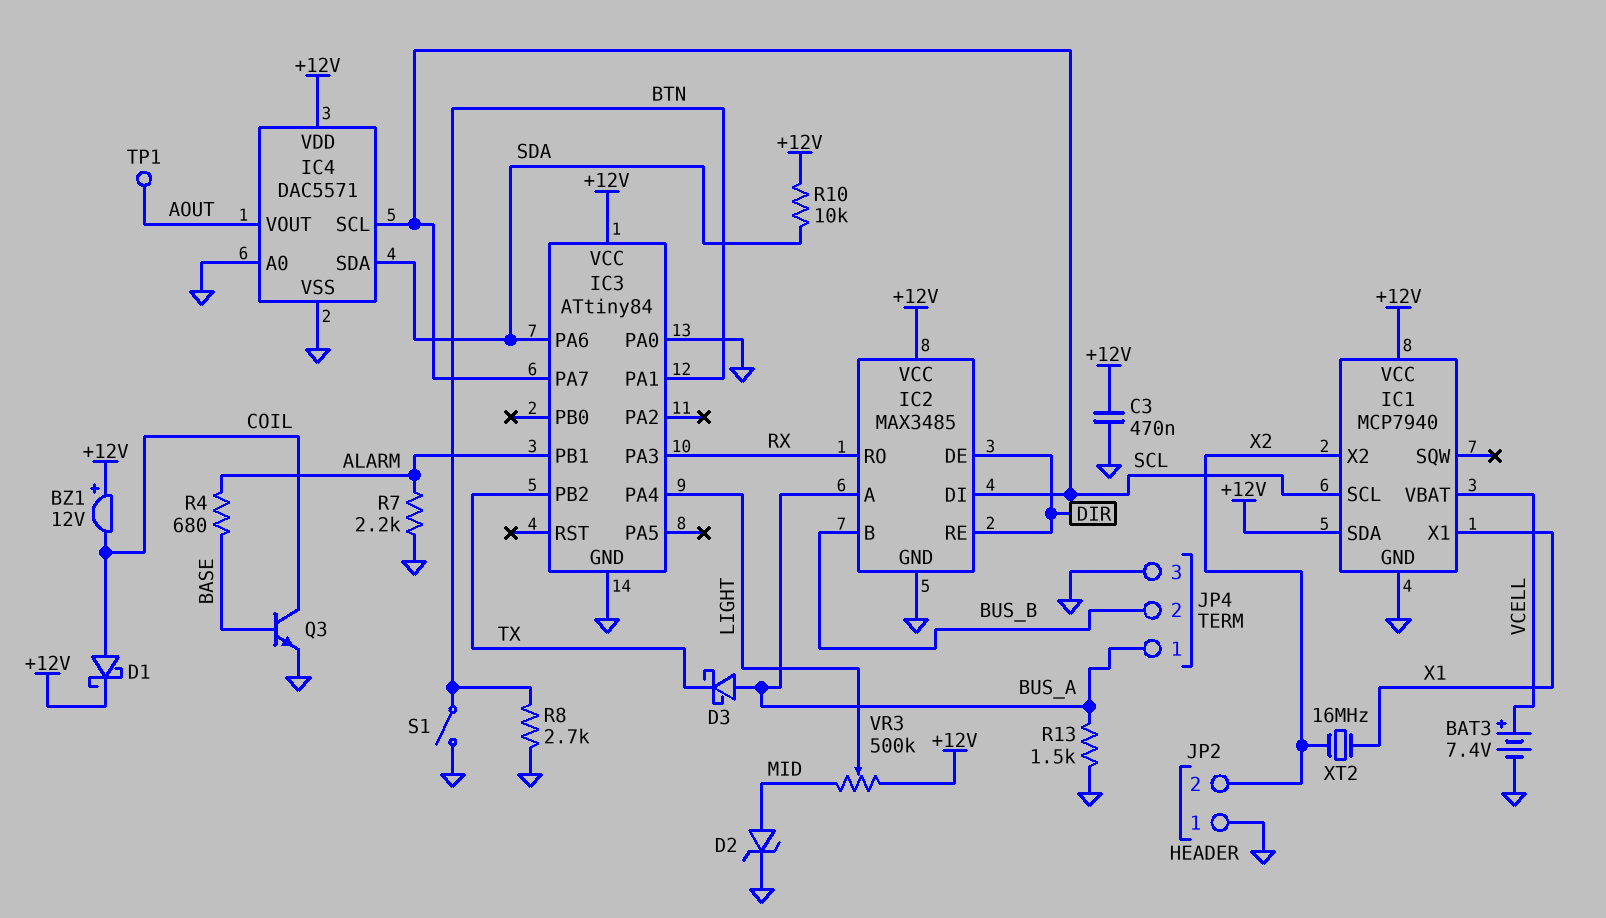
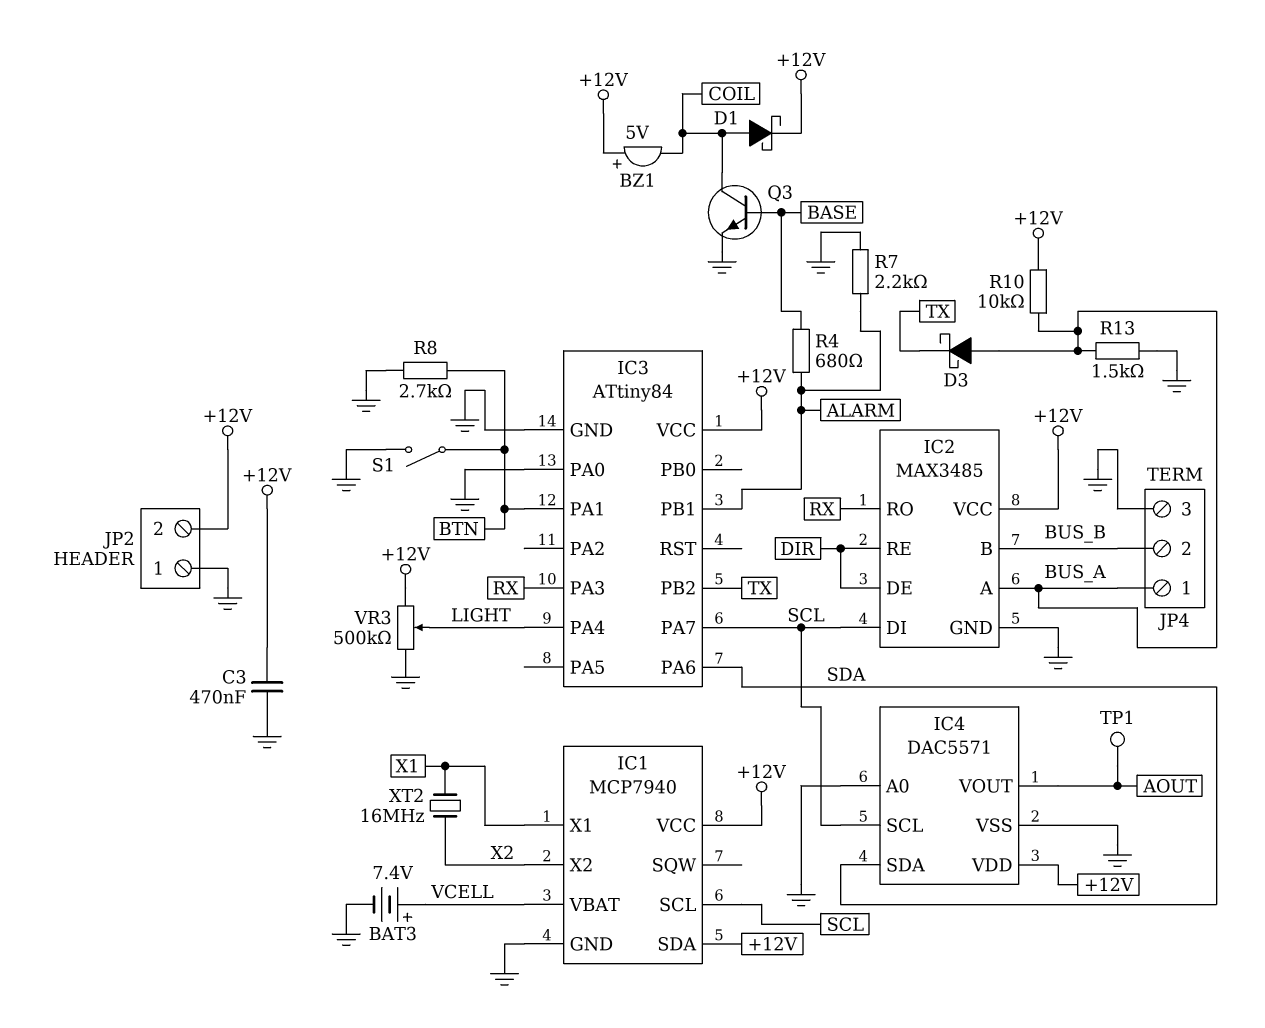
BZ1: buzzer 12V (plus +12V, minus COIL) -> buzzer 5V (plus +12V, minus COIL)
D2: zener (A MID, K GND) -> none
JP2 pin 2: X2 -> +12V
R10: 10k (+12V, SDA) -> 10k (+12V, BUS_A)
VR3: 500k (+12V, MID, wiper LIGHT) -> 500k (+12V, GND, wiper LIGHT)

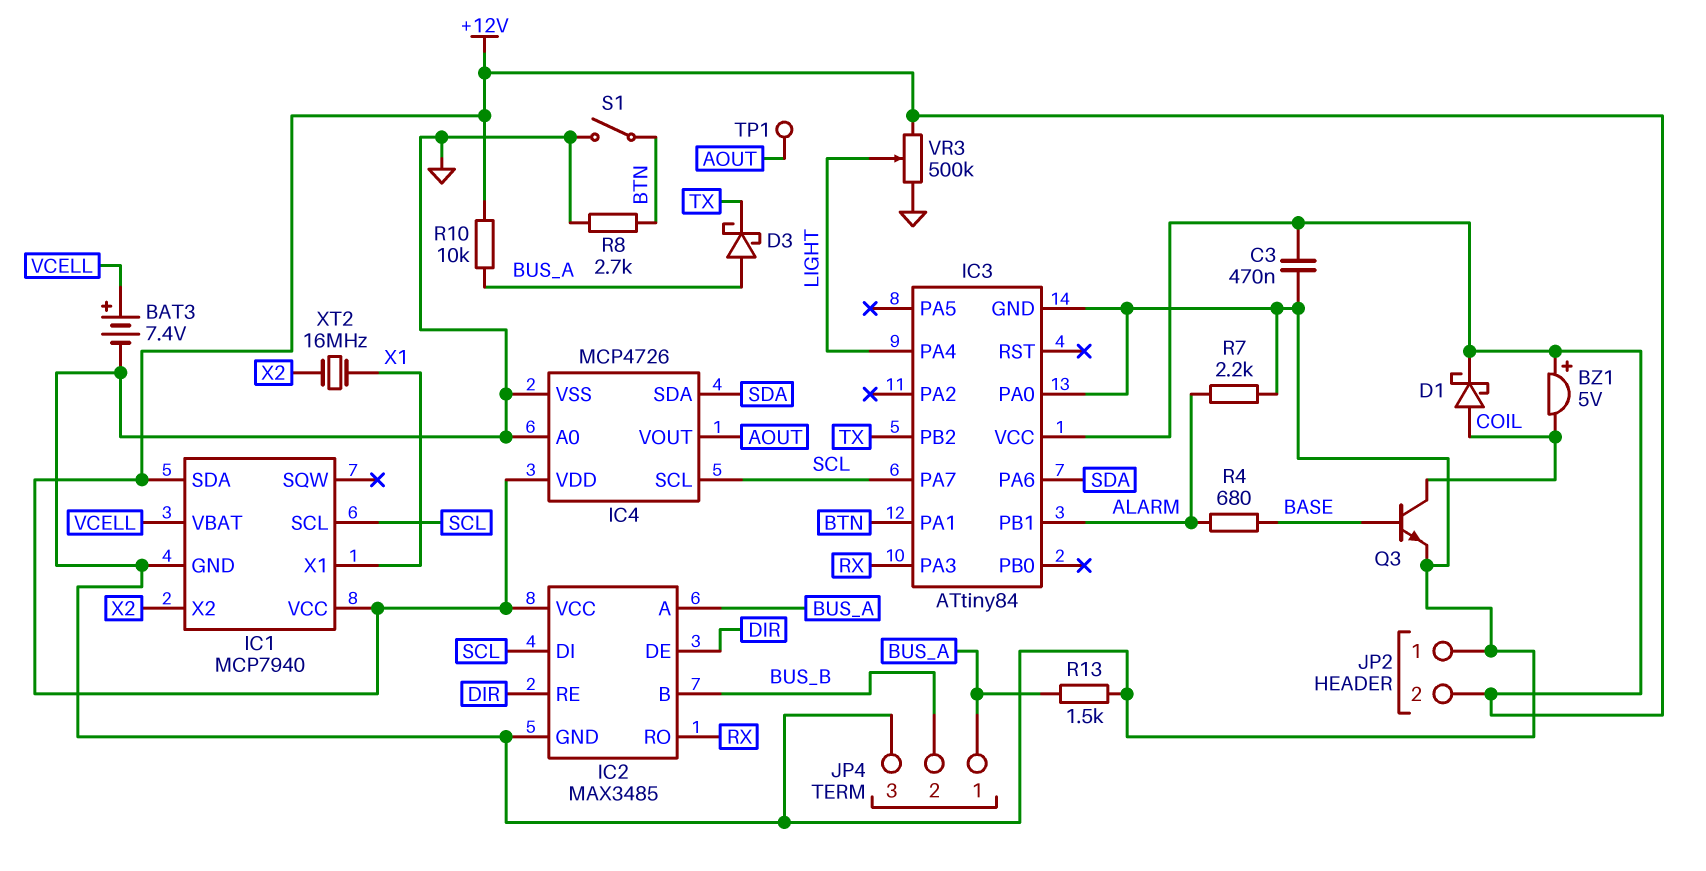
IC4: DAC5571 -> MCP4726

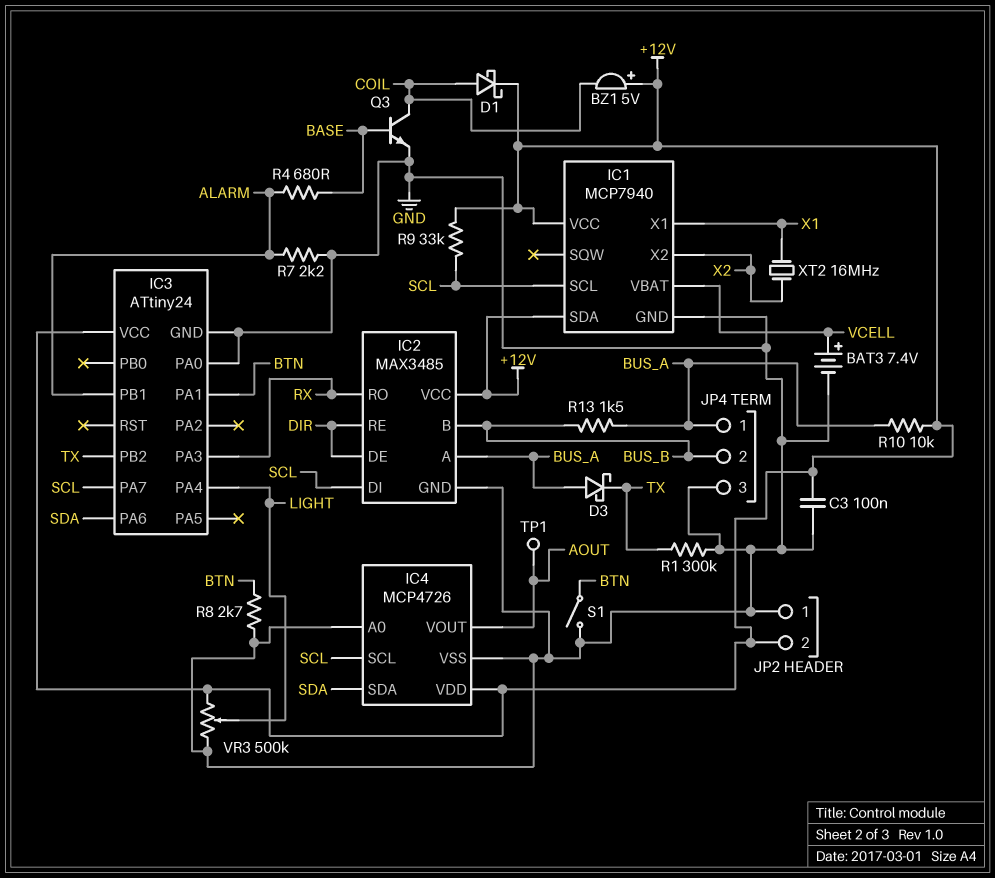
C3: 470nF (+12V, GND) -> 100nF (+12V, GND)
IC3: ATtiny84 -> ATtiny24
R1: none -> 300k (GND, TX)
R9: none -> 33k (+12V, SCL)
R13: 1.5k (BUS_A, GND) -> 1.5k (BUS_A, BUS_B)

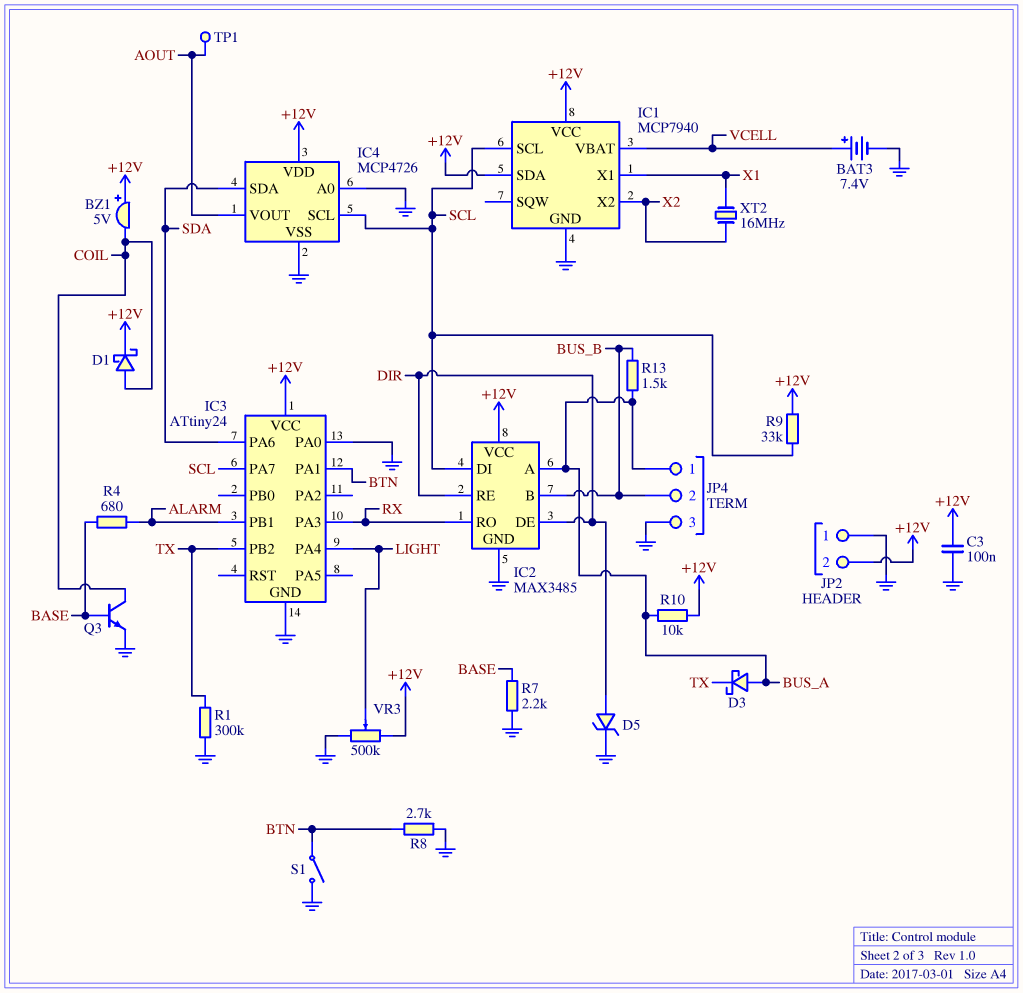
D5: none -> zener (A DIR, K GND)
R7: 2.2k (ALARM, GND) -> 2.2k (BASE, GND)

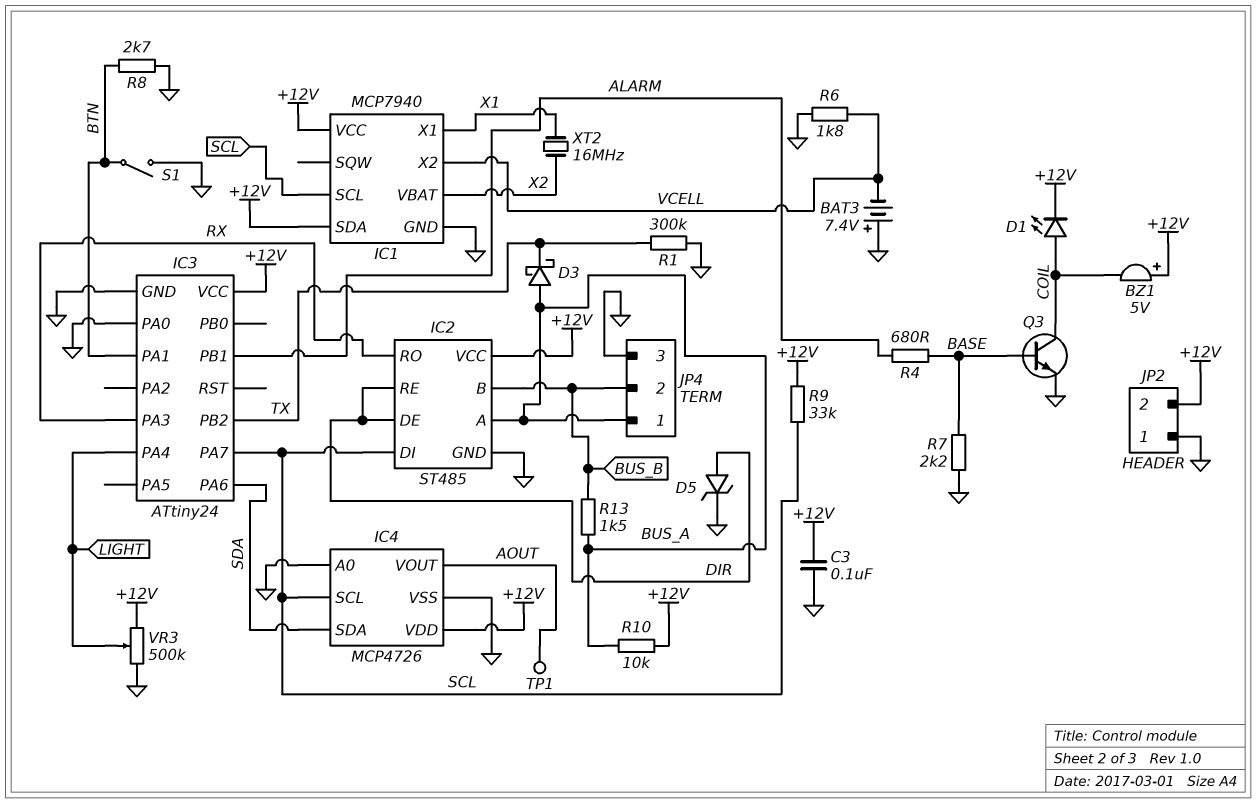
BAT3: 7.4V (plus VCELL, minus GND) -> 7.4V (plus GND, minus VCELL)
D1: schottky (A COIL, K +12V) -> LED (A COIL, K +12V)
IC1 pin VBAT: VCELL -> X2
IC1 pin X2: X2 -> VCELL
IC2: MAX3485 -> ST485
R6: none -> 1.8k (GND, VCELL)

